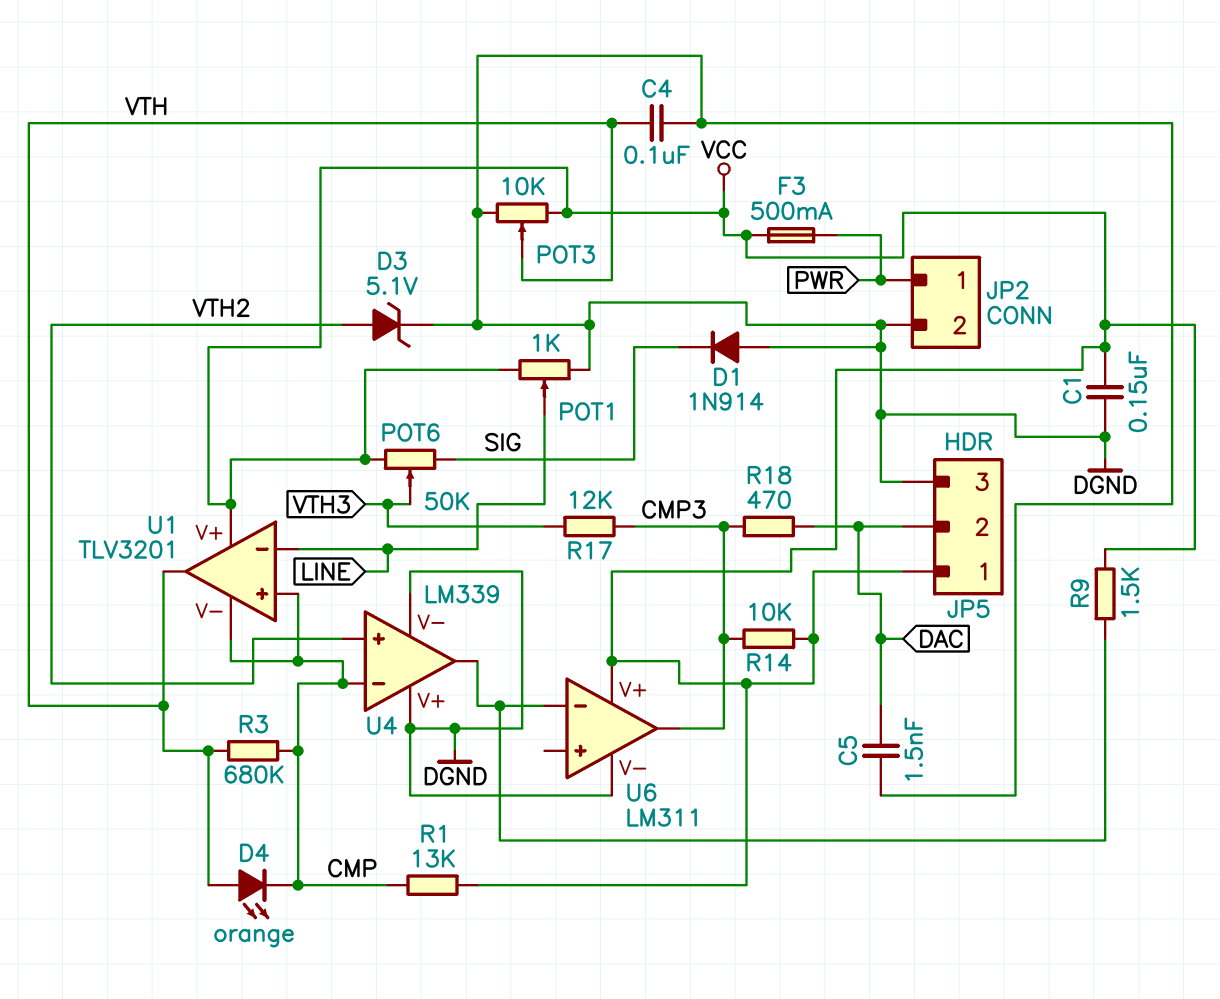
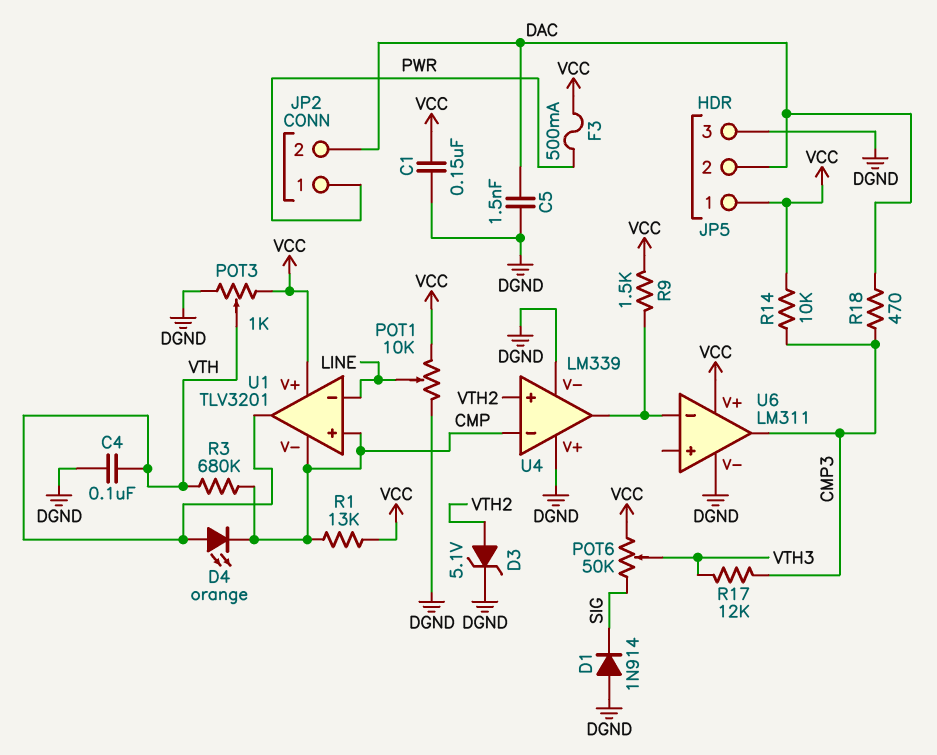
JP2 pin 2: DGND -> DAC
POT1: 1k (DGND, VCC, wiper LINE) -> 10k (DGND, VCC, wiper LINE)
POT3: 10k (DGND, VCC, wiper VTH) -> 1k (DGND, VCC, wiper VTH)

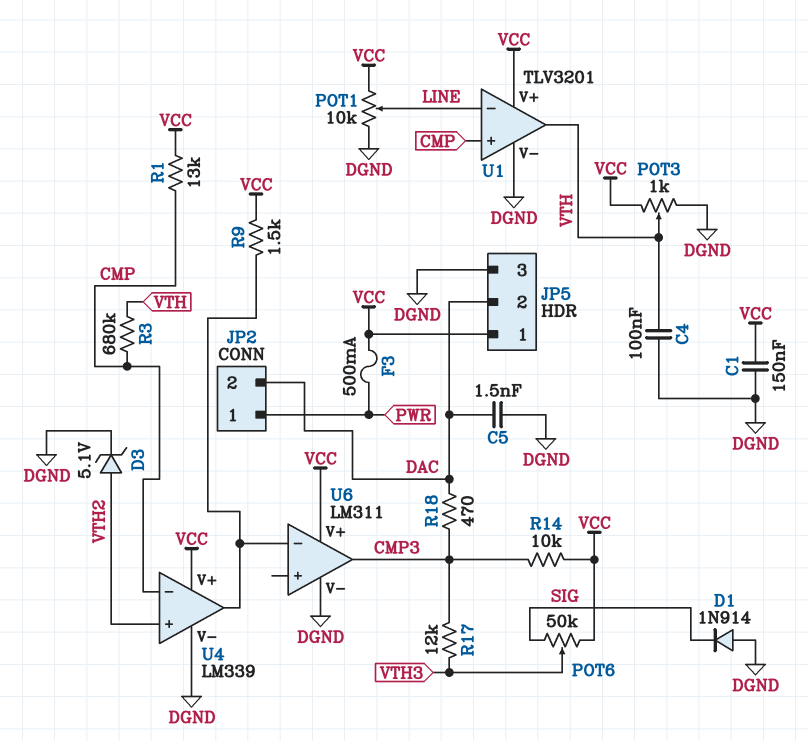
D4: LED orange (A VTH, K CMP) -> none
U1 pin V-: CMP -> DGND
U4 pin V+: DGND -> VCC

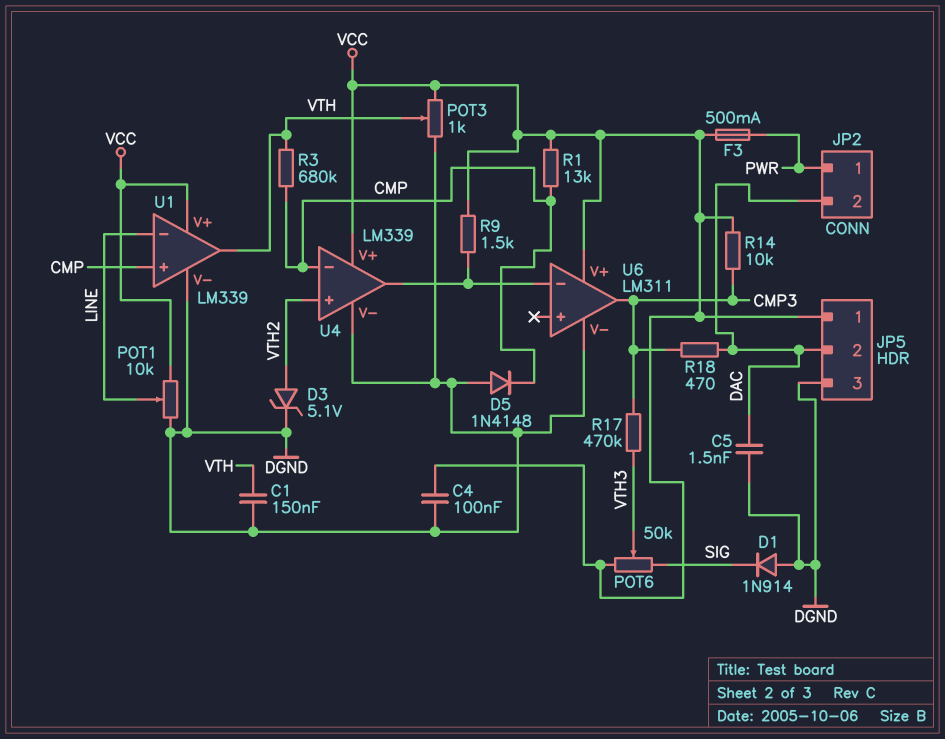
C1: 150nF (DGND, VCC) -> 150nF (DGND, VTH)
C4: 100nF (DGND, VTH) -> 100nF (DGND, VCC)
D5: none -> diode 1N4148 (A DGND, K CMP)
R17: 12k (CMP3, VTH3) -> 470k (CMP3, VTH3)
U1: TLV3201 -> LM339

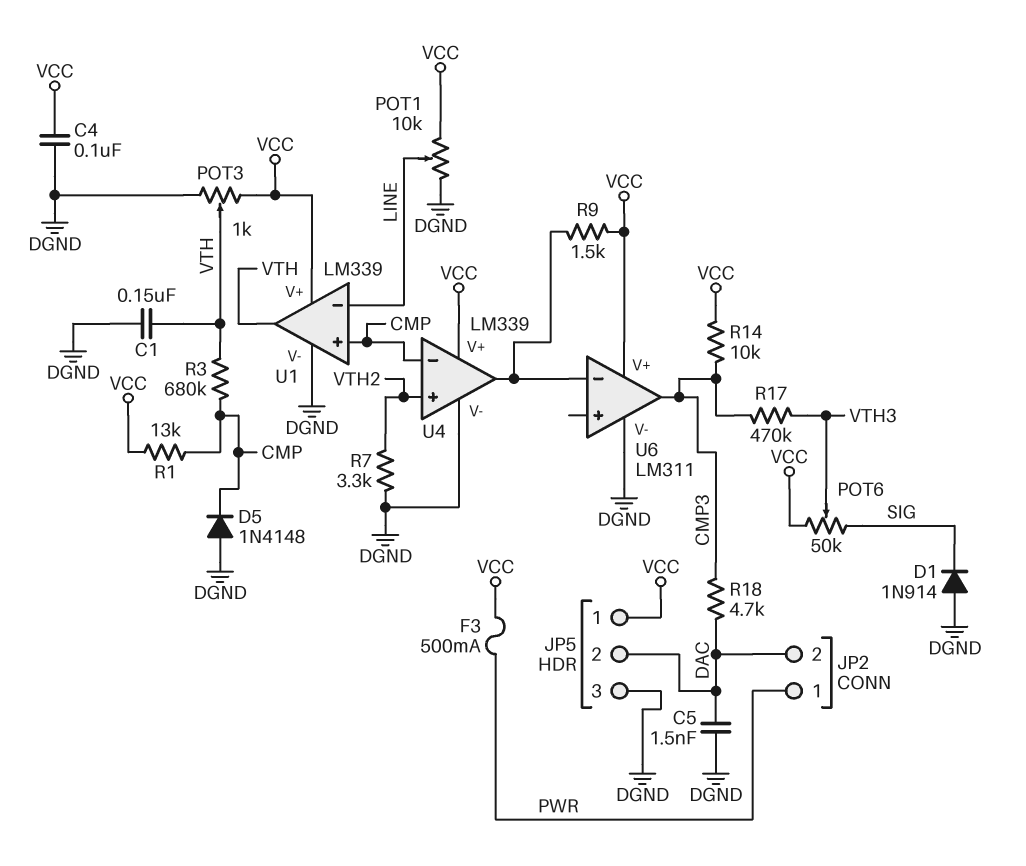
D3: zener 5.1V (A VTH2, K DGND) -> none
R7: none -> 3.3k (DGND, VTH2)
R18: 470 (CMP3, DAC) -> 4.7k (CMP3, DAC)

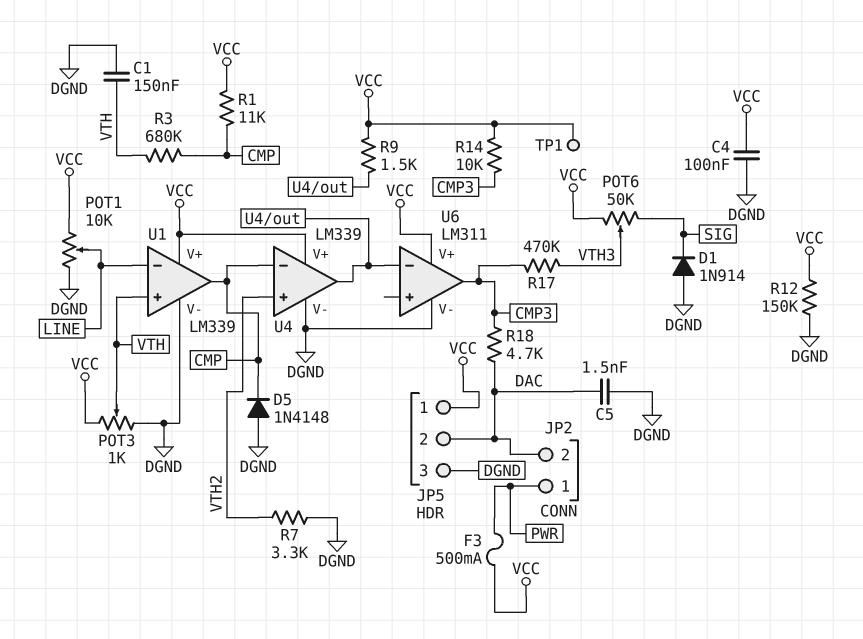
R1: 13k (CMP, VCC) -> 11k (CMP, VCC)
R12: none -> 150k (DGND, VCC)
TP1: none -> test point (VCC)
U1 pin in+: CMP -> VTH
U1 pin out: VTH -> CMP

